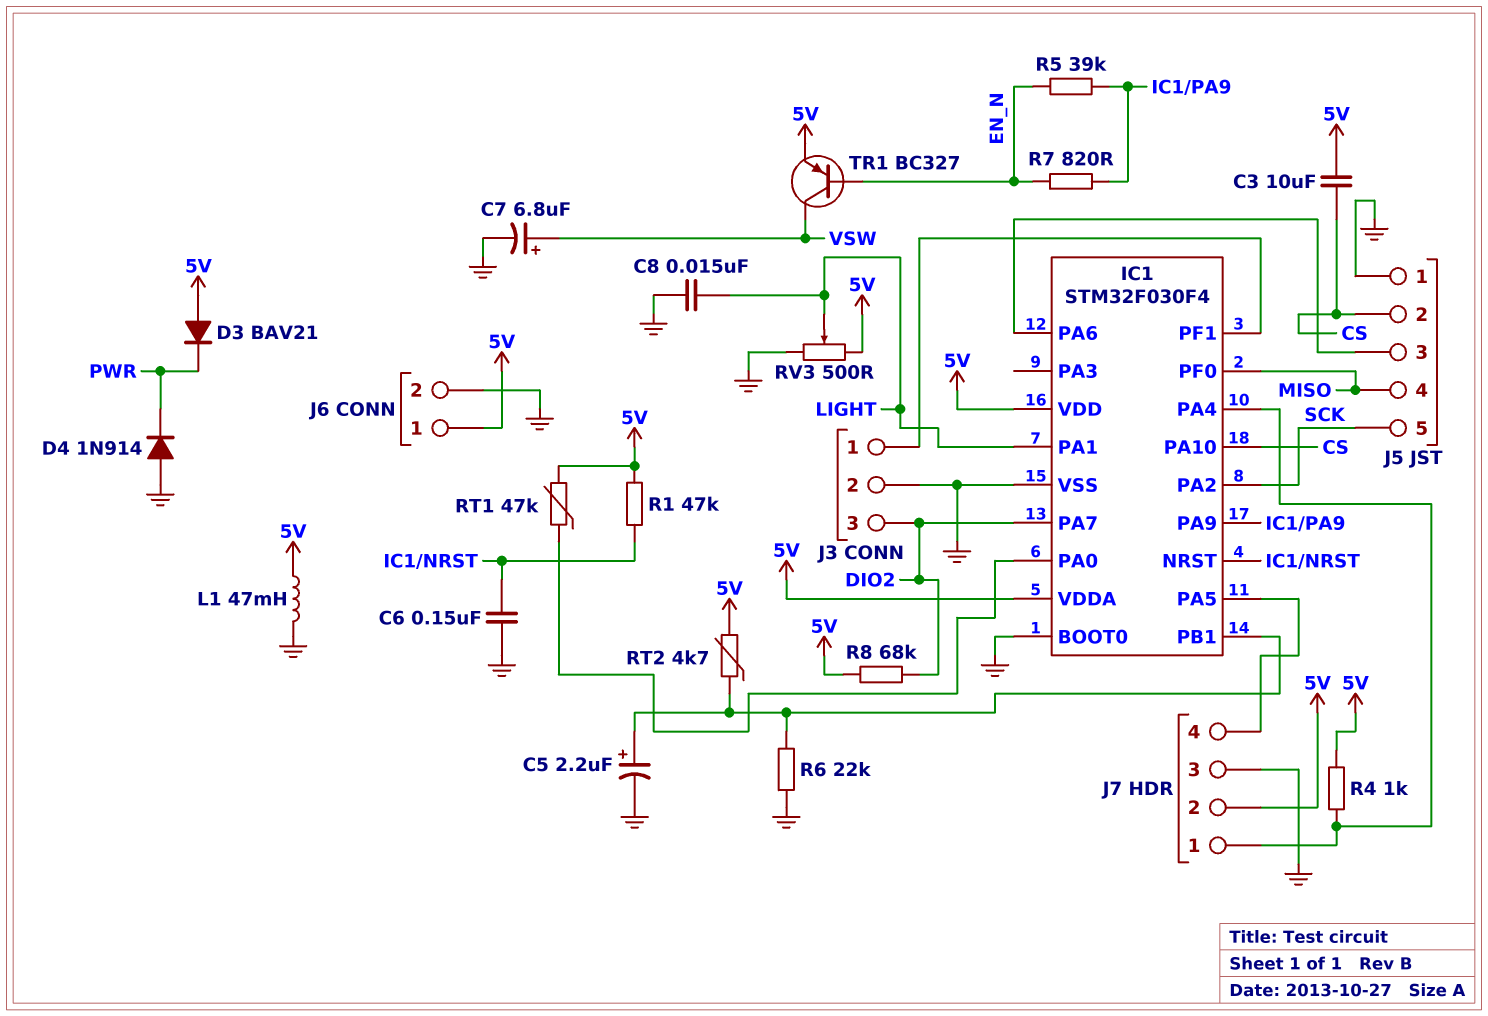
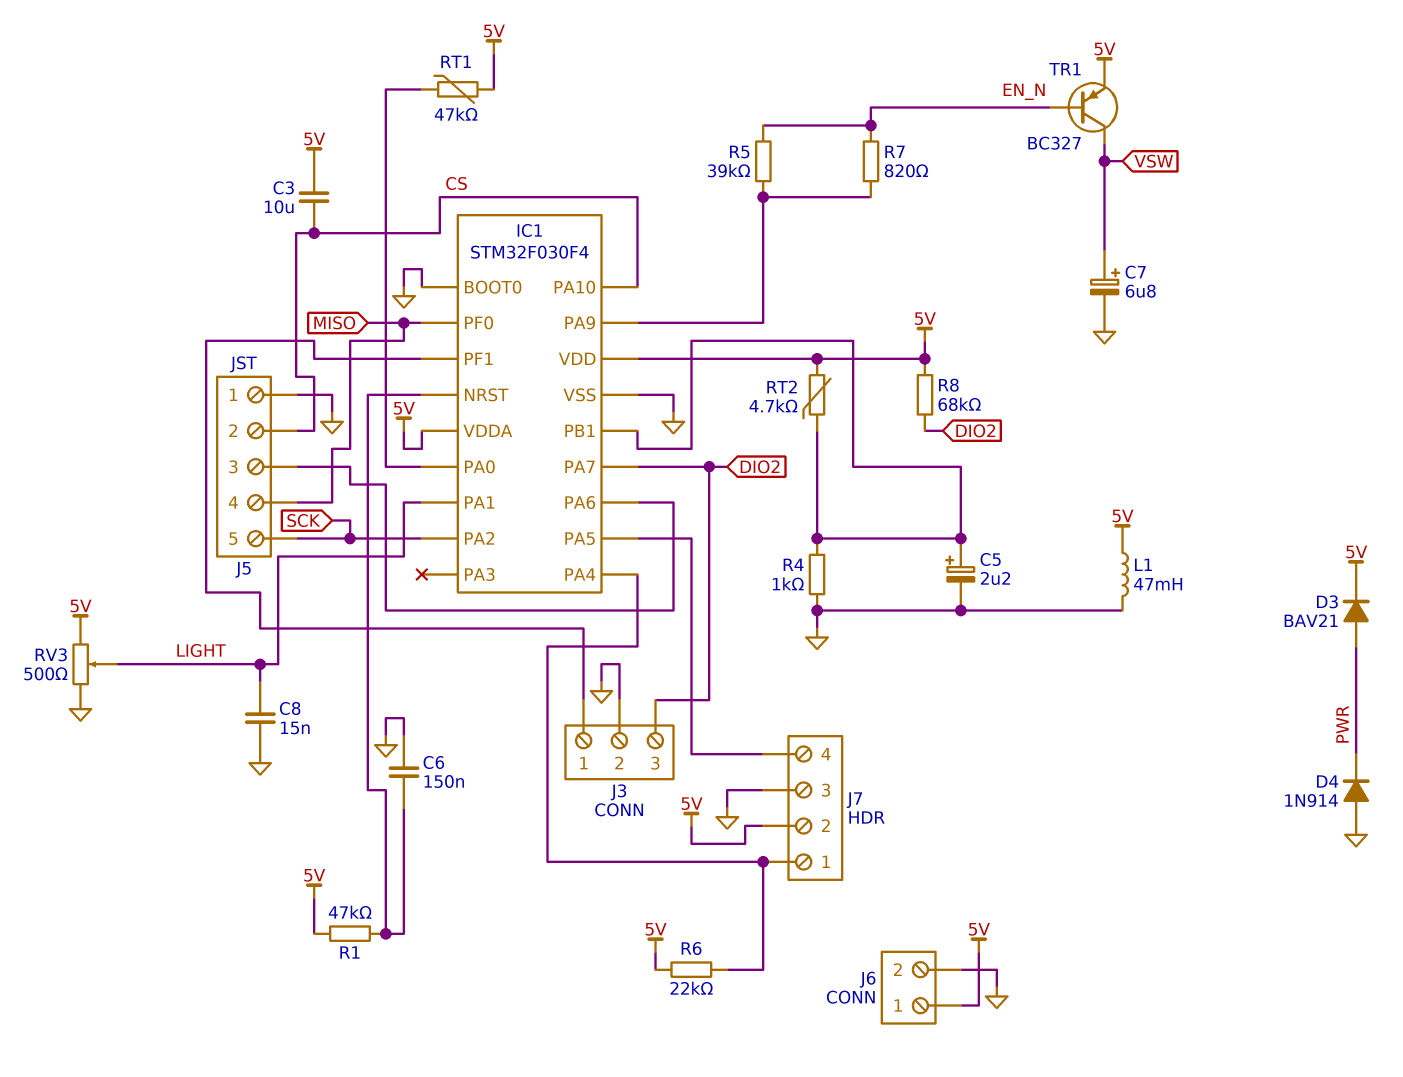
D3: diode BAV21 (A 5V, K PWR) -> diode BAV21 (A PWR, K 5V)
R4: 1k (5V, IC1/PA4) -> 1k (GND, IC1/PB1)
R6: 22k (GND, IC1/PB1) -> 22k (5V, IC1/PA4)

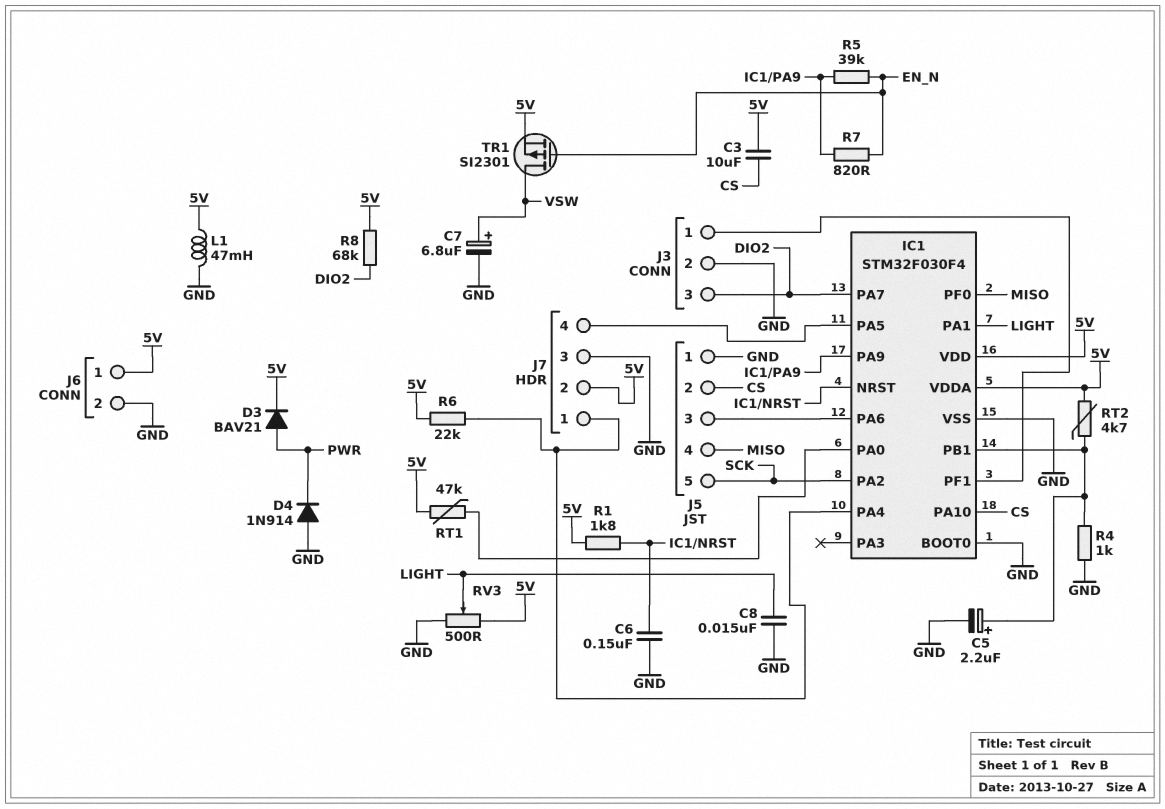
R1: 47k (5V, IC1/NRST) -> 1.8k (5V, IC1/NRST)
TR1: PNP BC327 (B EN_N, C VSW, E 5V) -> PMOS SI2301 (G EN_N, D VSW, S 5V)

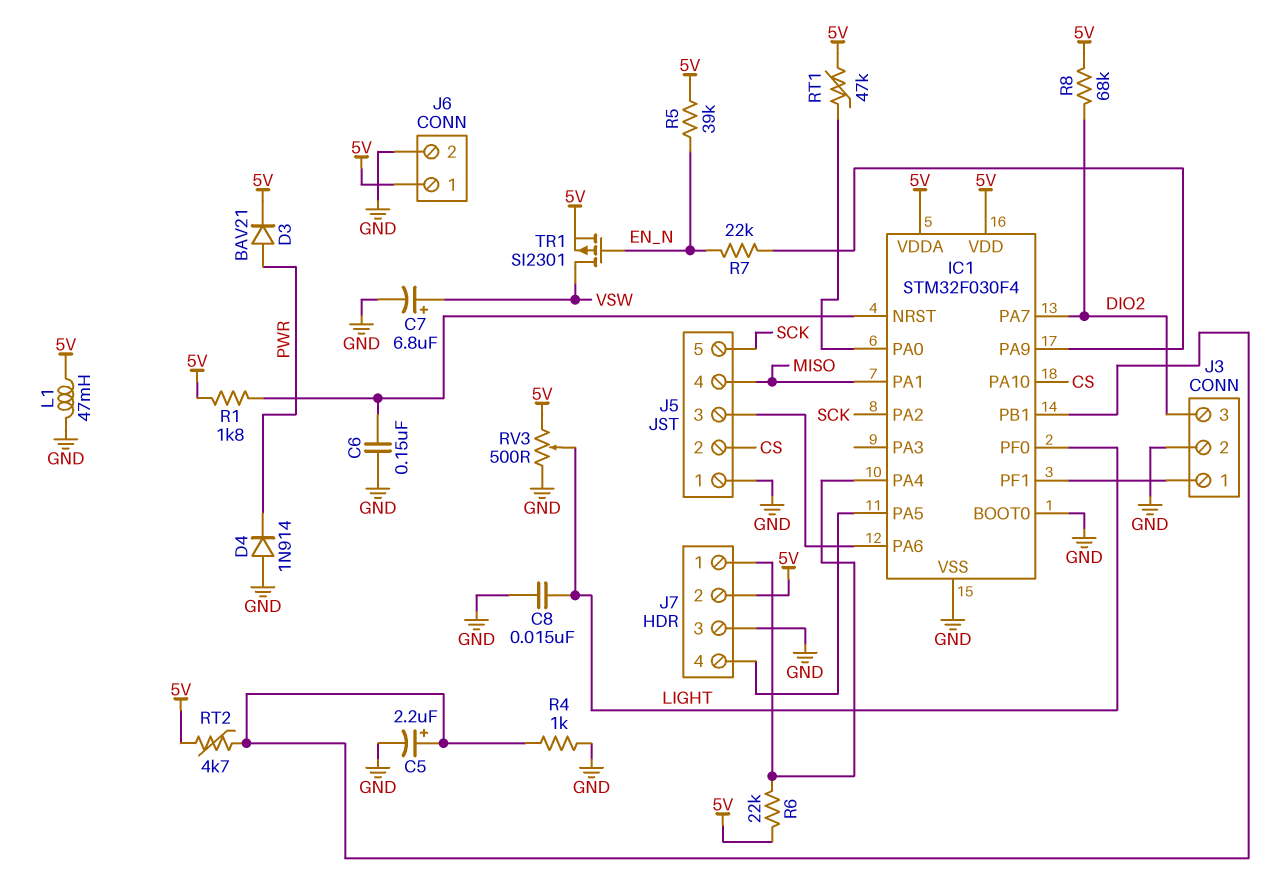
C3: 10uF (5V, CS) -> none
IC1 pin PA1: LIGHT -> MISO
IC1 pin PF0: MISO -> LIGHT
R5: 39k (EN_N, IC1/PA9) -> 39k (5V, EN_N)
R7: 820 (EN_N, IC1/PA9) -> 22k (EN_N, IC1/PA9)

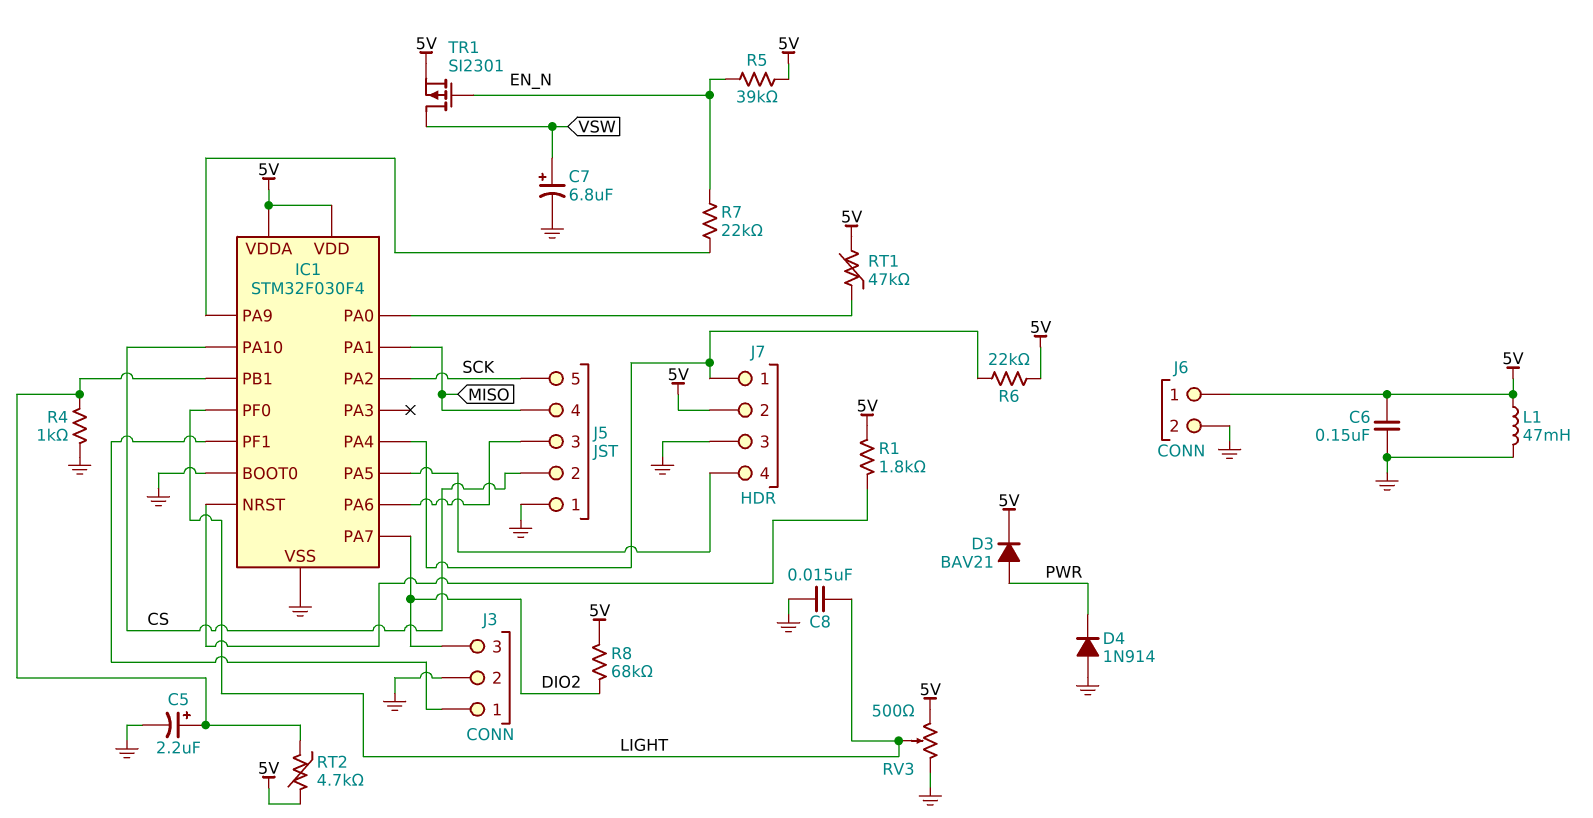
C6: 150nF (GND, IC1/NRST) -> 150nF (5V, GND)

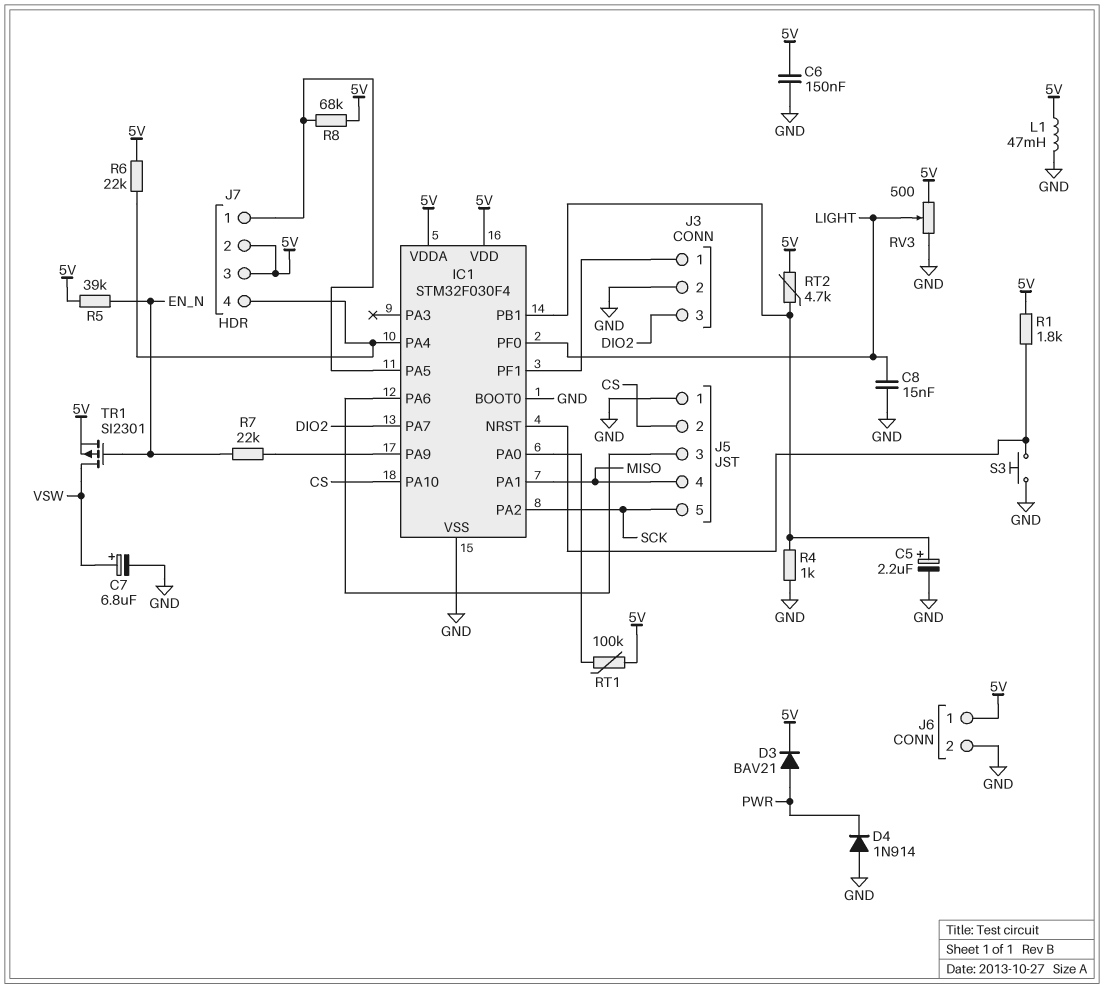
J7 pin 1: IC1/PA4 -> IC1/PA5
J7 pin 3: GND -> 5V
J7 pin 4: IC1/PA5 -> IC1/PA4
R8: 68k (5V, DIO2) -> 68k (5V, IC1/PA5)
RT1: 47k (5V, IC1/PA0) -> 100k (5V, IC1/PA0)
S3: none -> button (GND, IC1/NRST)

